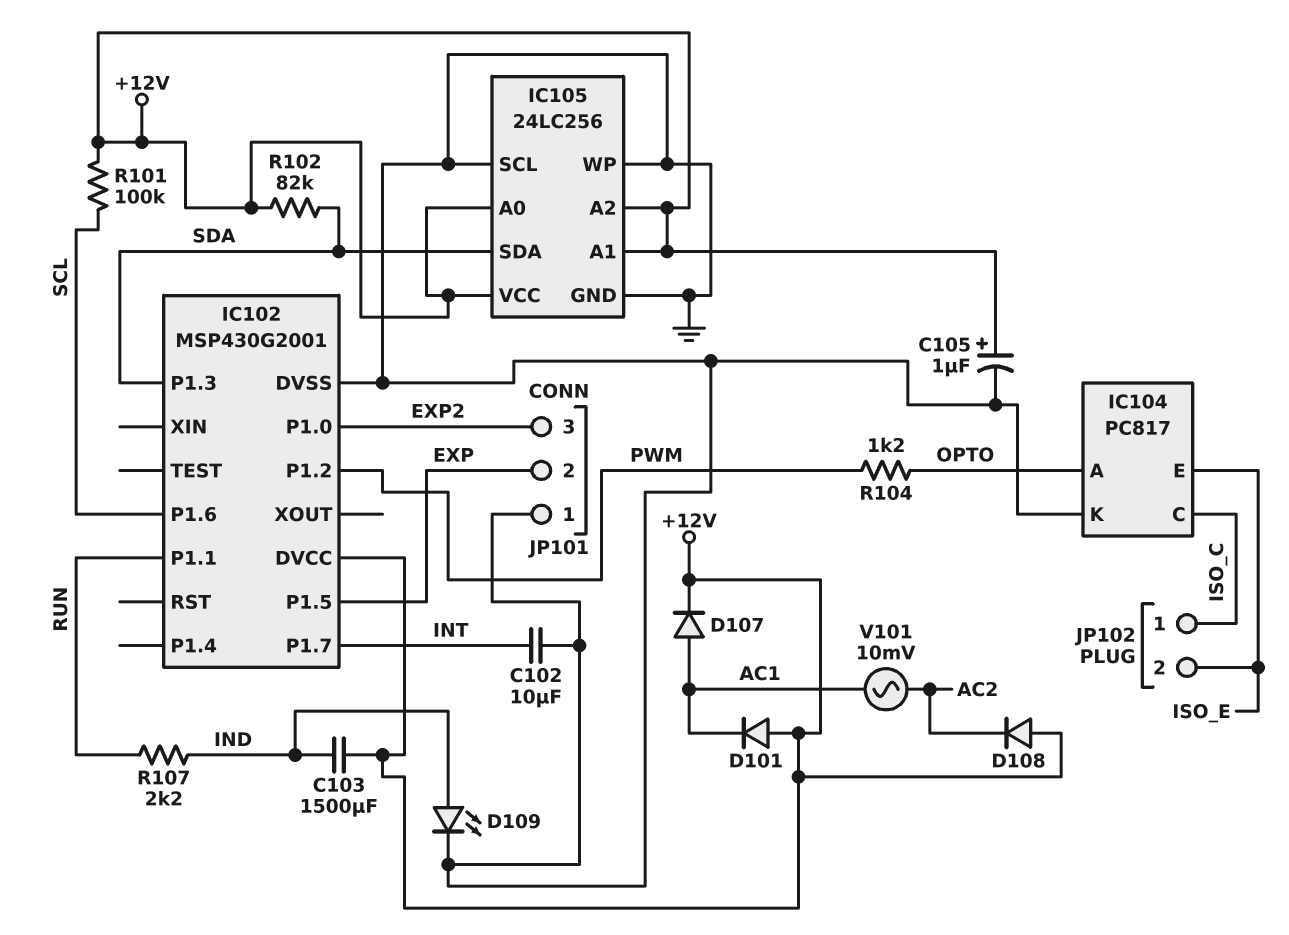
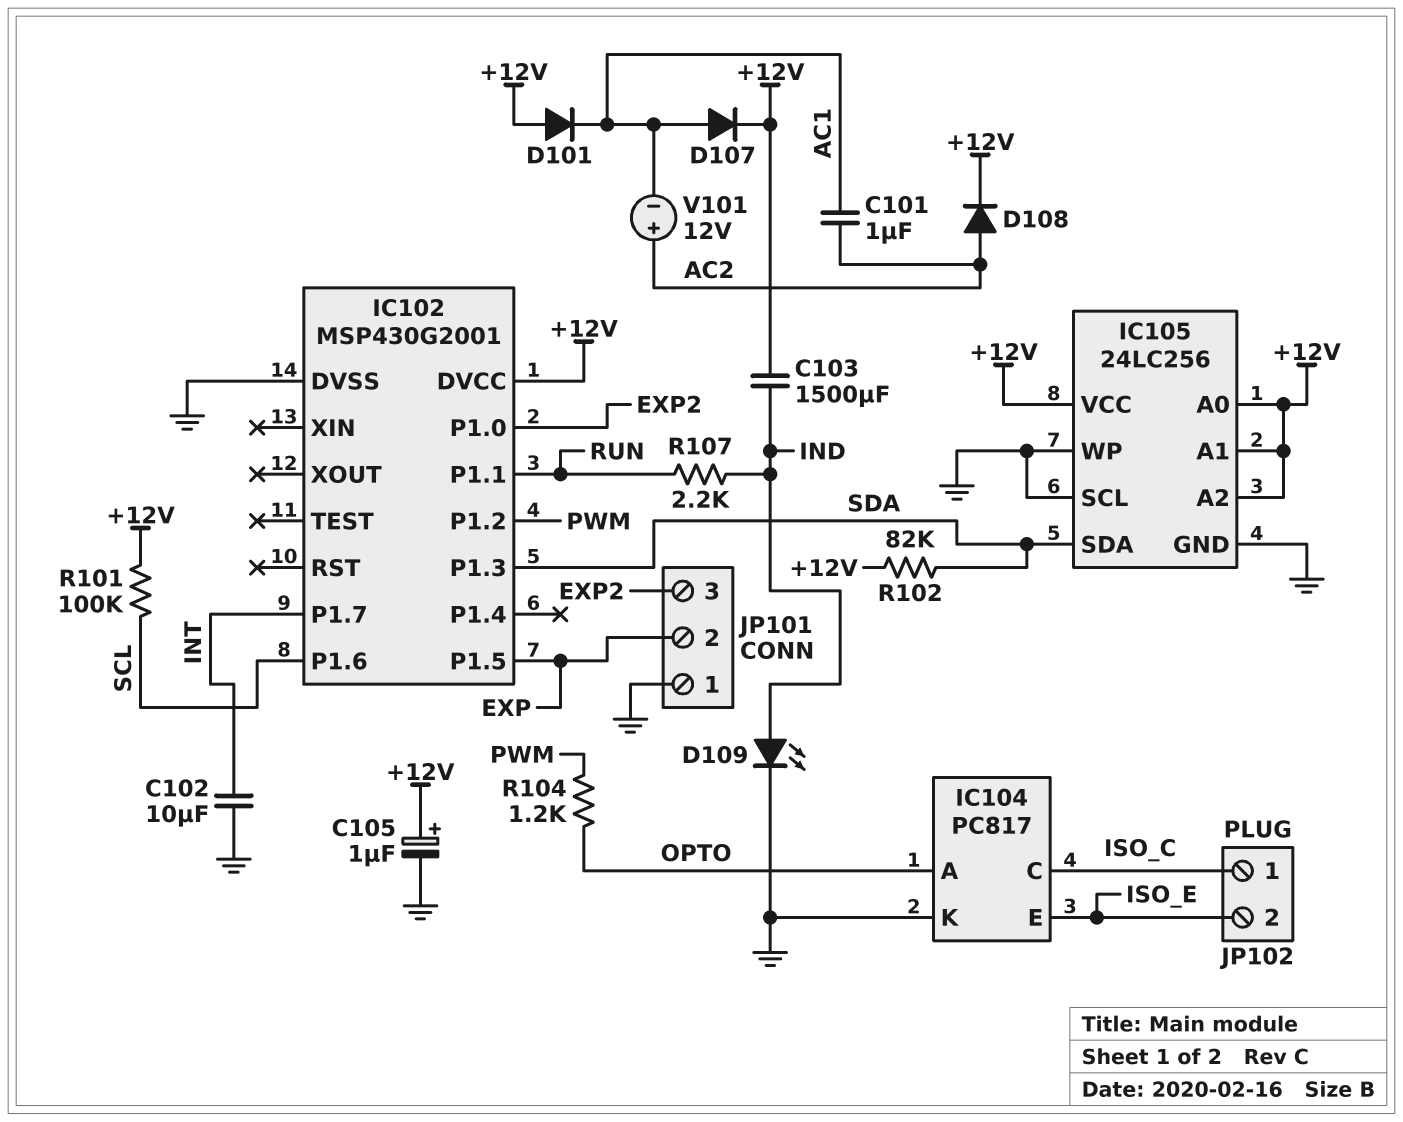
C101: none -> 1uF (AC1, AC2)
D108: diode (A +12V, K AC2) -> diode (A AC2, K +12V)
V101: AC 10mV (AC1, AC2) -> 12V (plus AC2, minus AC1)

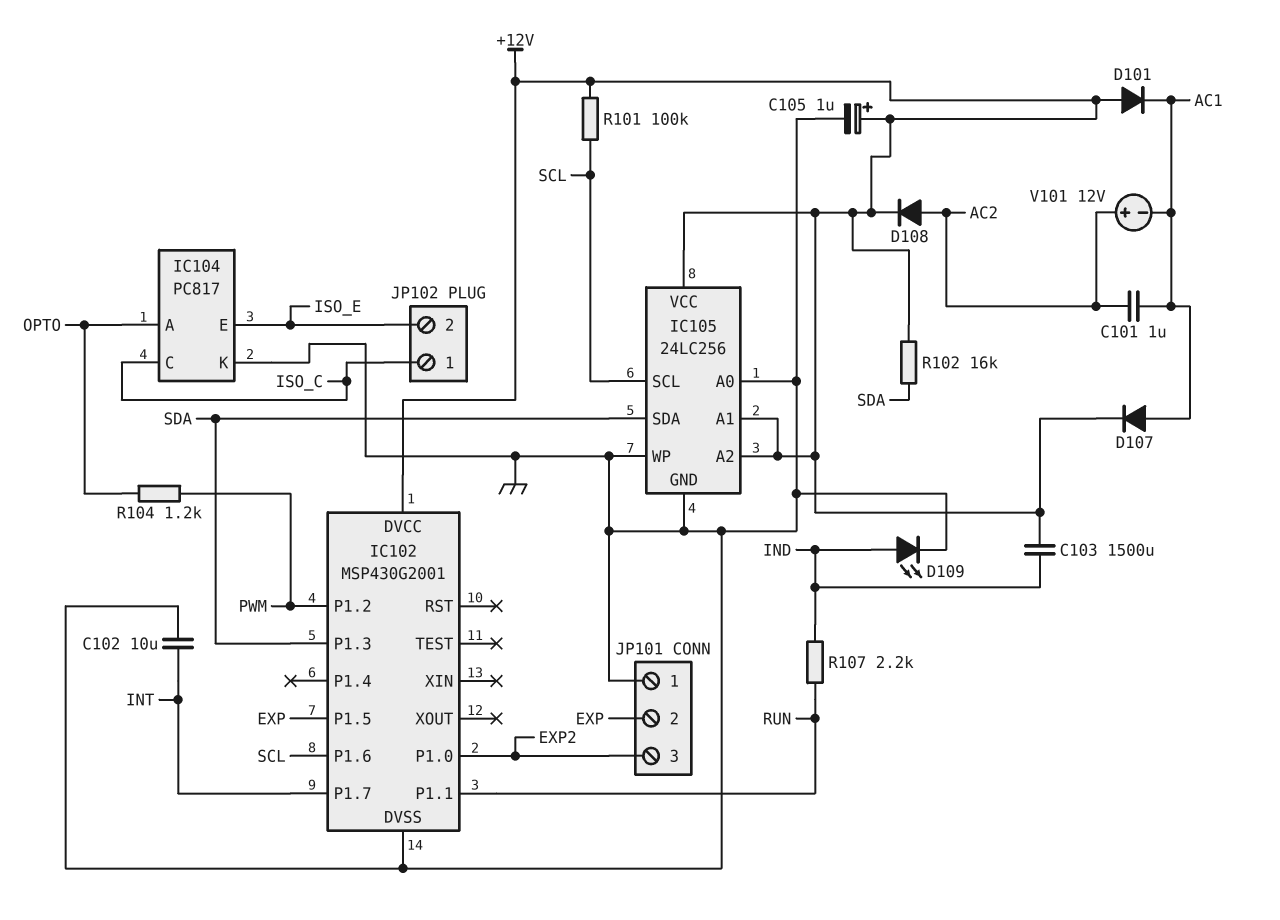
IC105 pin A0: +12V -> GND
IC105 pin SCL: GND -> SCL
R102: 82k (+12V, SDA) -> 16k (+12V, SDA)

